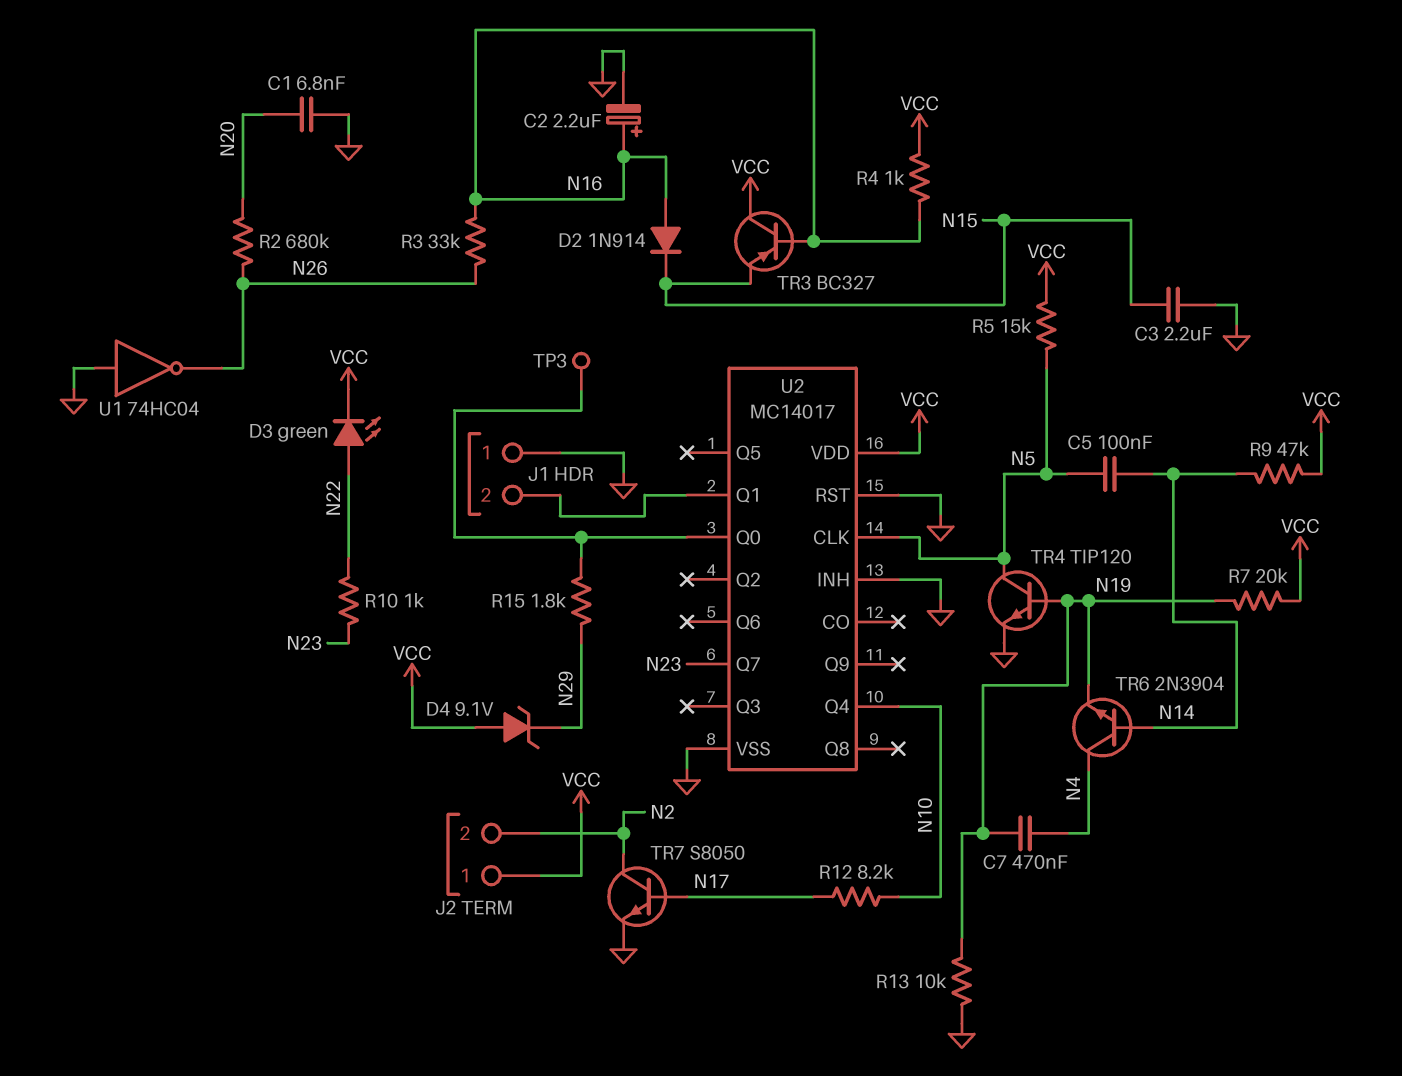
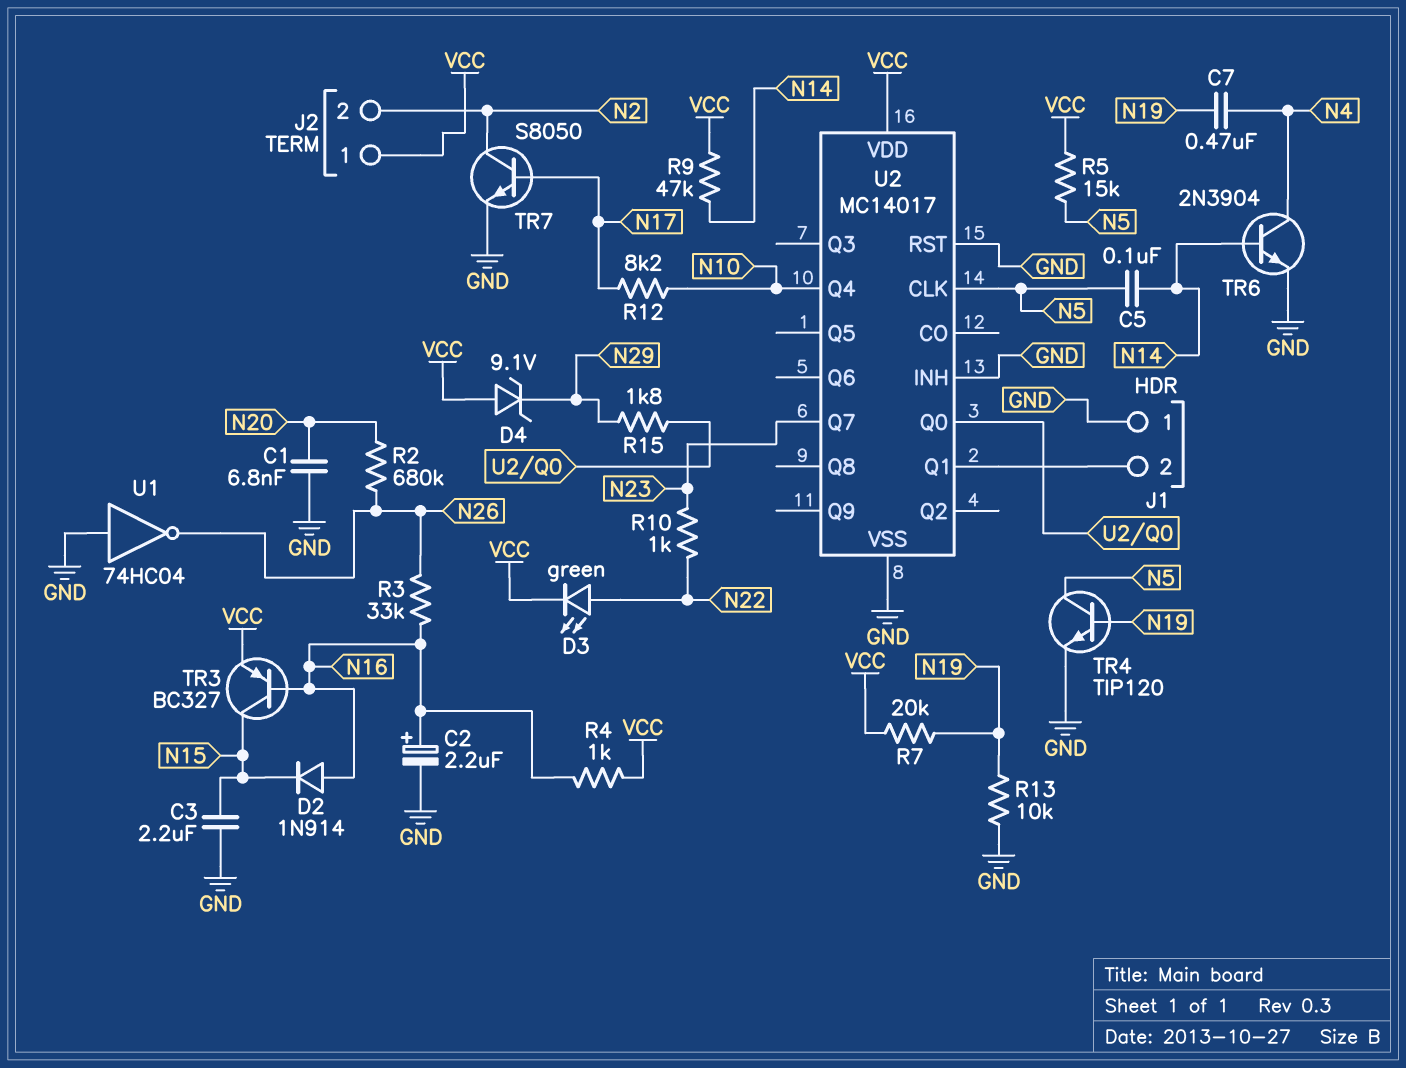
TP3: test point (U2/Q0) -> none
TR3: PNP BC327 (B N16, C VCC, E N15) -> PNP BC327 (B N16, C N15, E VCC)
TR6: NPN 2N3904 (B N14, C N4, E N19) -> NPN 2N3904 (B N14, C N4, E GND)

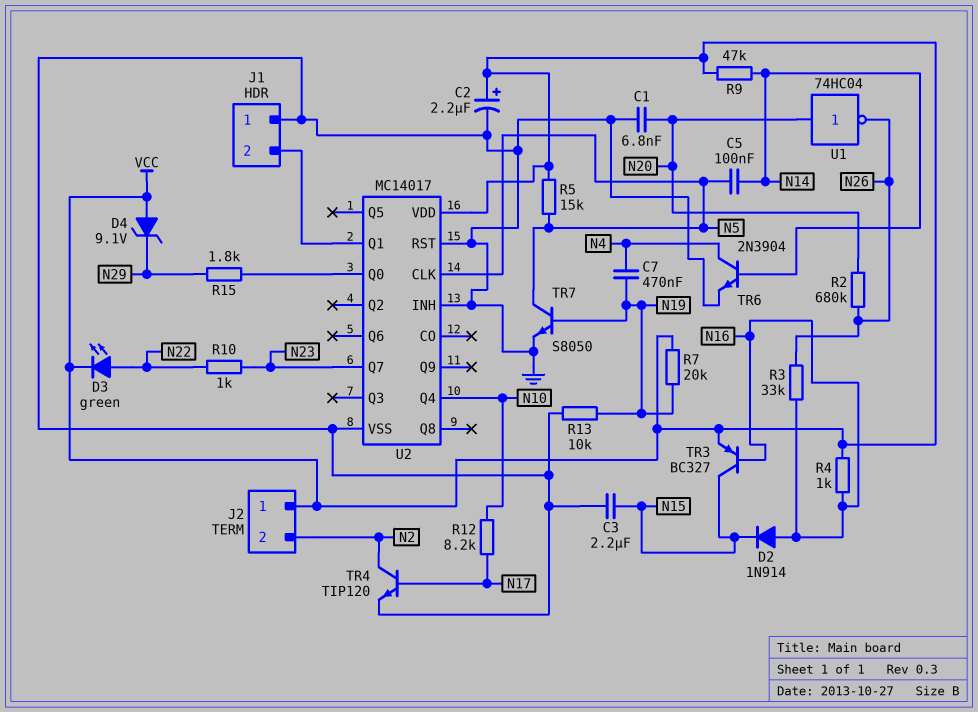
C2: 2.2uF (plus N16, minus GND) -> 2.2uF (plus VCC, minus GND)
TR4: NPN TIP120 (B N19, C N5, E GND) -> NPN TIP120 (B N17, C N2, E GND)
TR7: NPN S8050 (B N17, C N2, E GND) -> NPN S8050 (B N19, C N5, E GND)
U1: NOT 74HC04 (in GND, out N26) -> NOT 74HC04 (in N20, out N26)

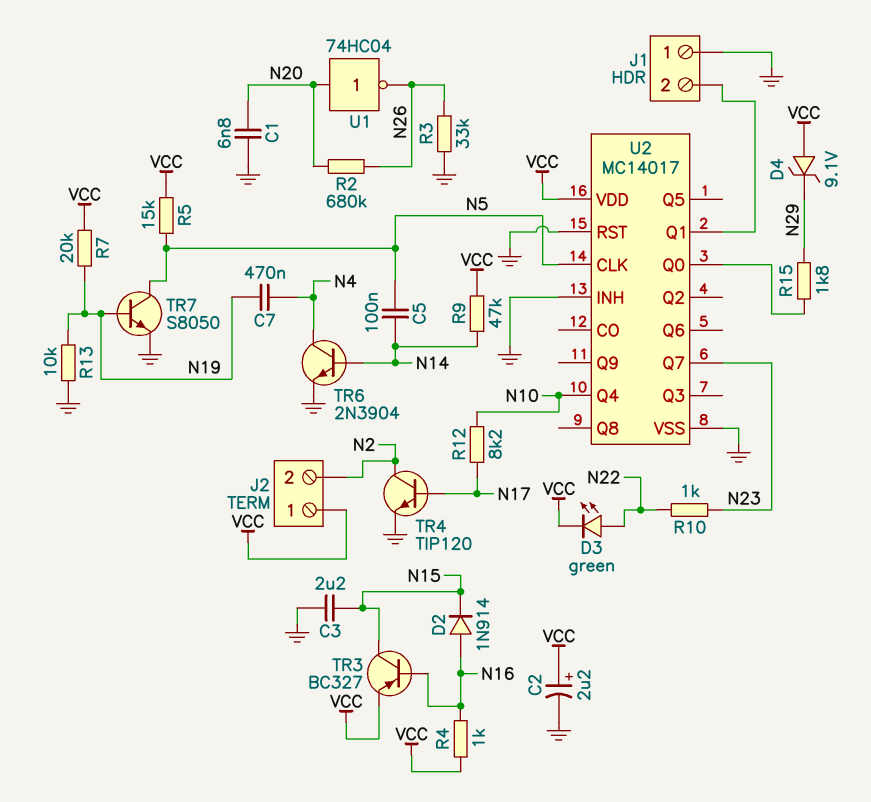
R3: 33k (N16, N26) -> 33k (GND, N26)

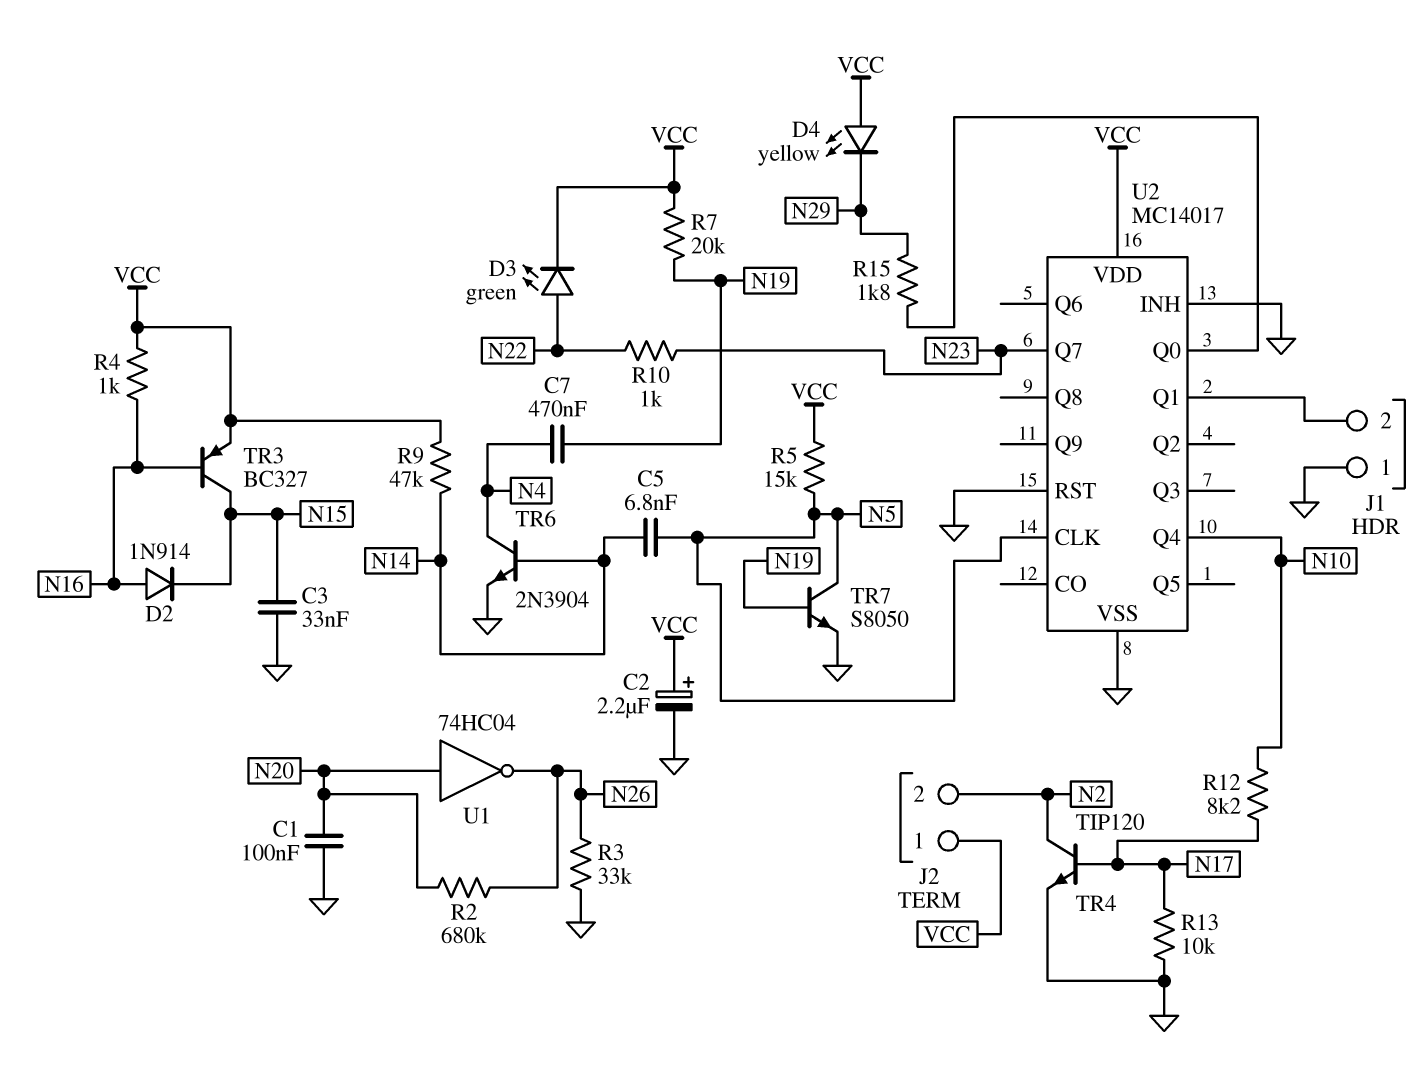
C1: 6.8nF (GND, N20) -> 100nF (GND, N20)
C3: 2.2uF (GND, N15) -> 33nF (GND, N15)
C5: 100nF (N5, N14) -> 6.8nF (N5, N14)
D4: zener 9.1V (A VCC, K N29) -> LED yellow (A VCC, K N29)
R13: 10k (GND, N19) -> 10k (GND, N17)

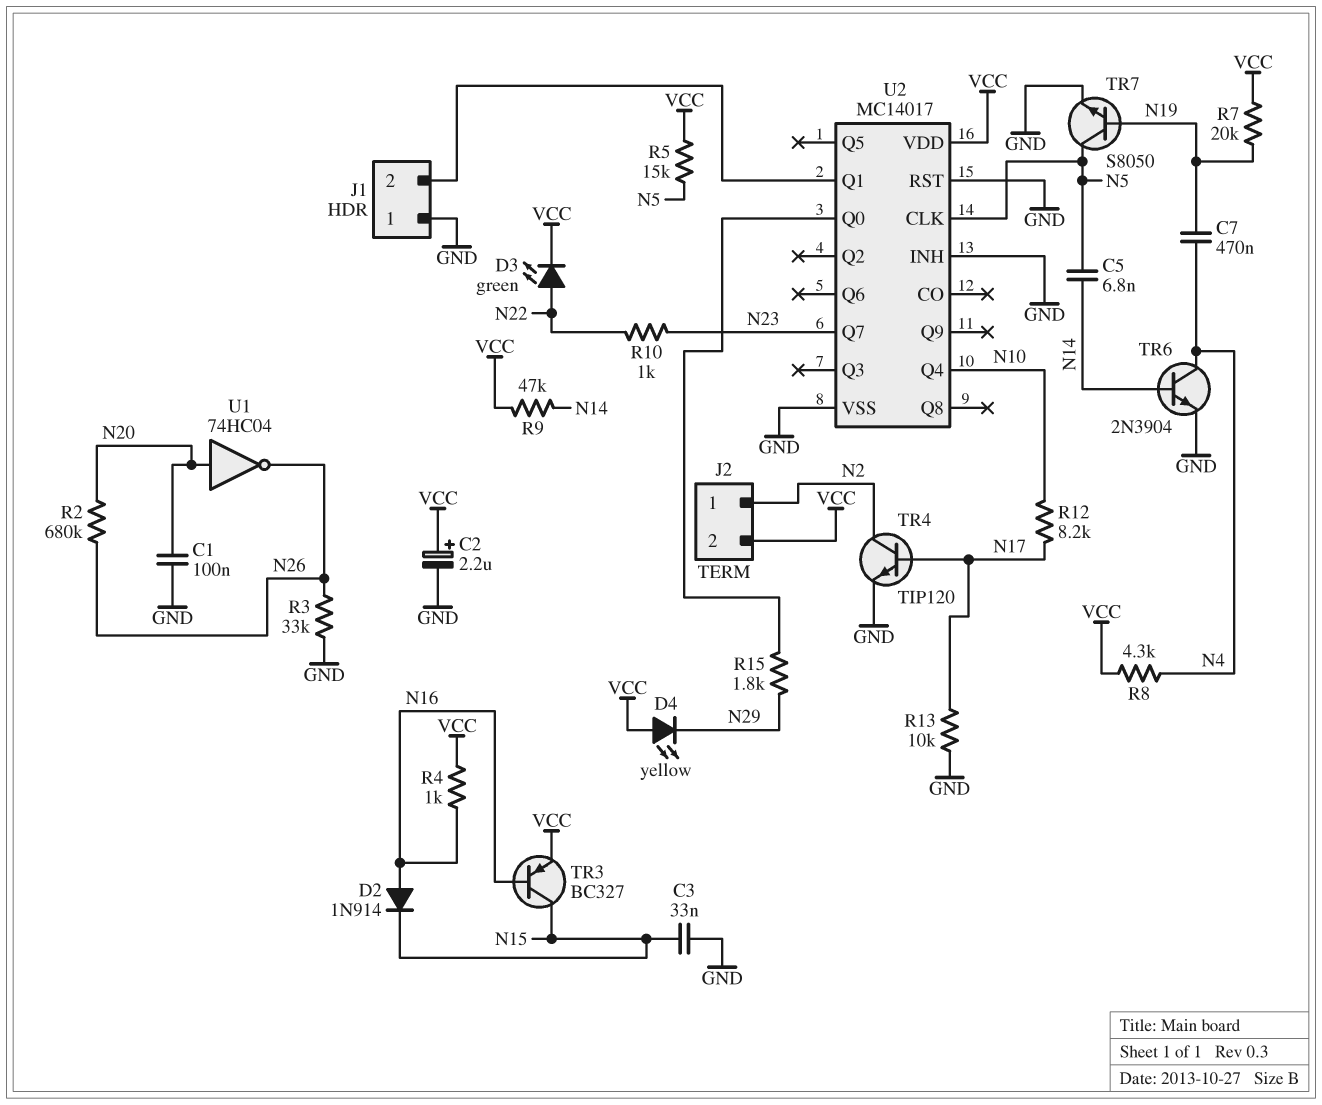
J2 pin 1: VCC -> N2
J2 pin 2: N2 -> VCC
R8: none -> 4.3k (N4, VCC)

